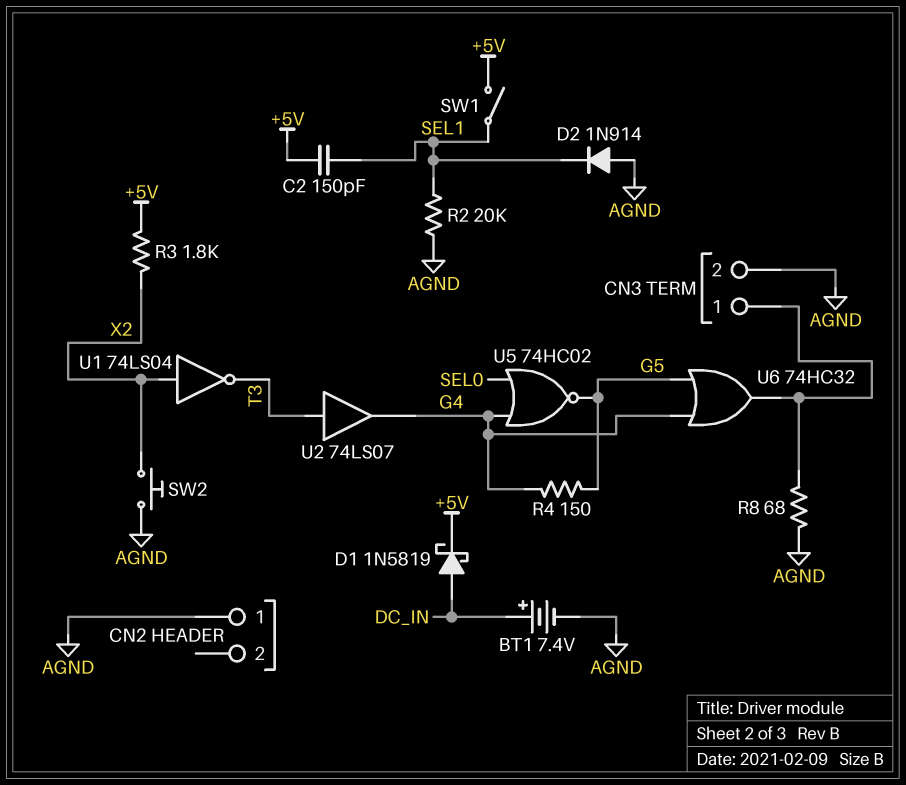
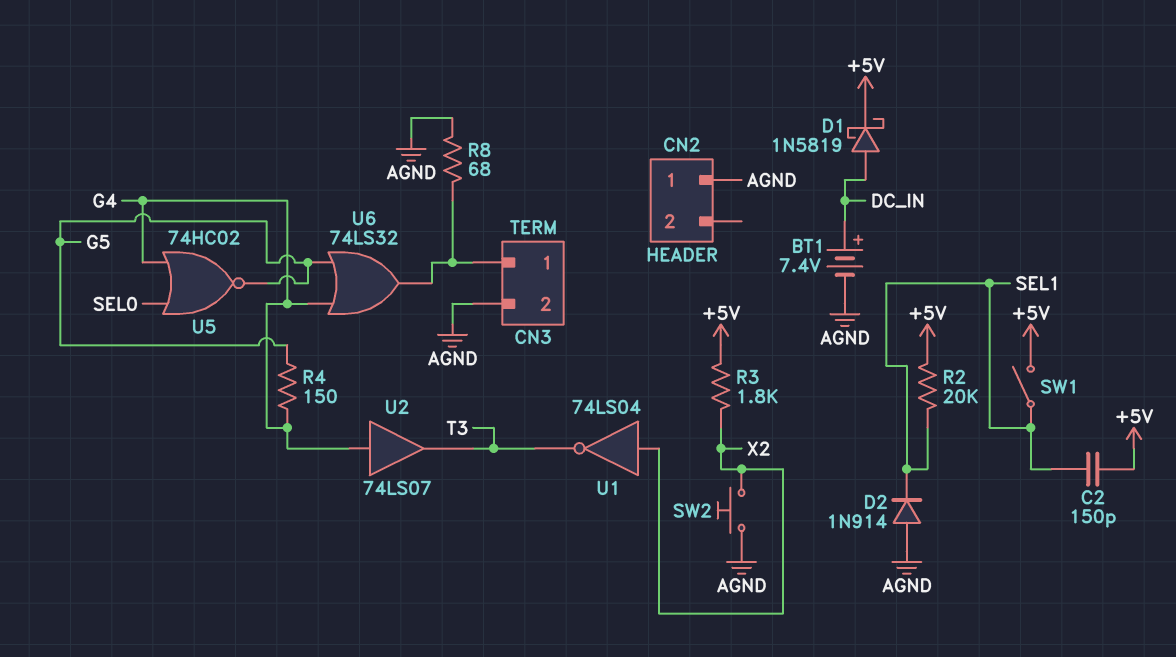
R2: 20k (AGND, SEL1) -> 20k (+5V, SEL1)
U2: buffer 74LS07 (in T3, out G4) -> buffer 74LS07 (in G4, out T3)
U6: OR 74HC32 (in G4, in G5, out CN3/1) -> OR 74LS32 (in G4, in G5, out CN3/1)

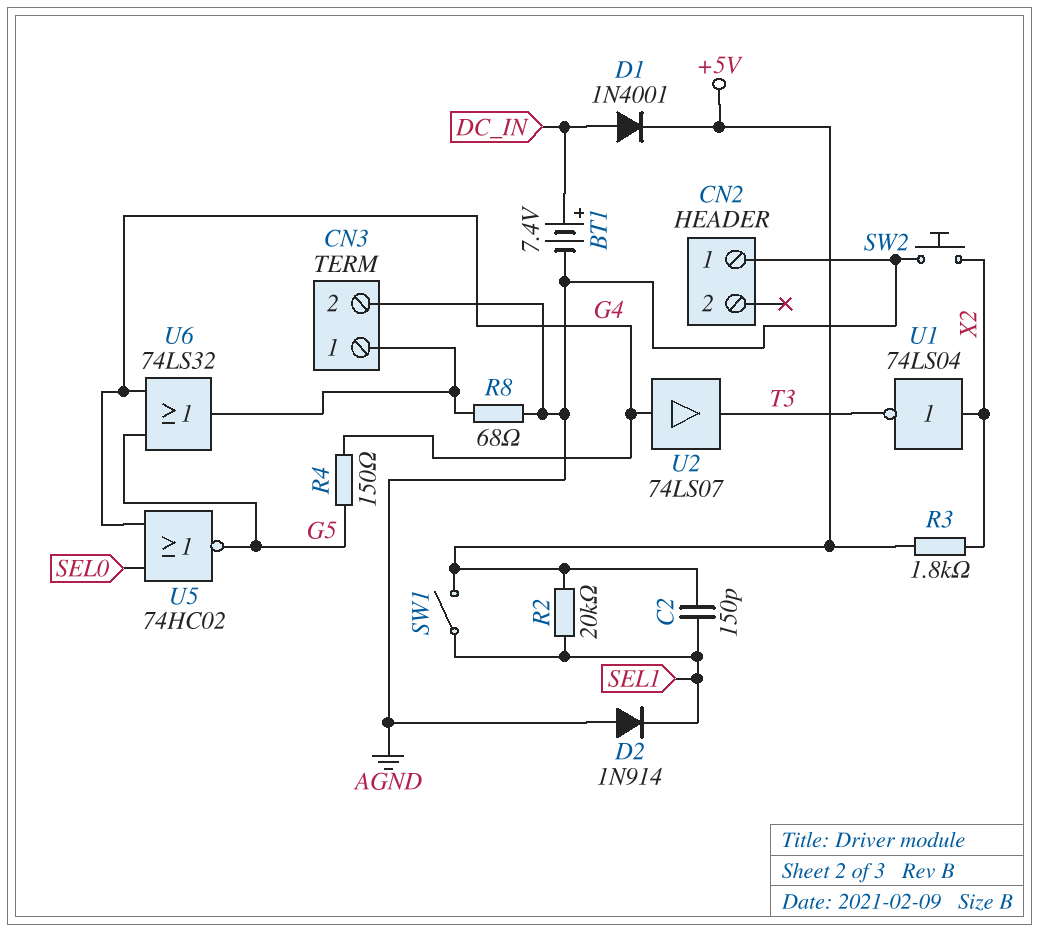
D1: schottky 1N5819 (A DC_IN, K +5V) -> diode 1N4001 (A DC_IN, K +5V)

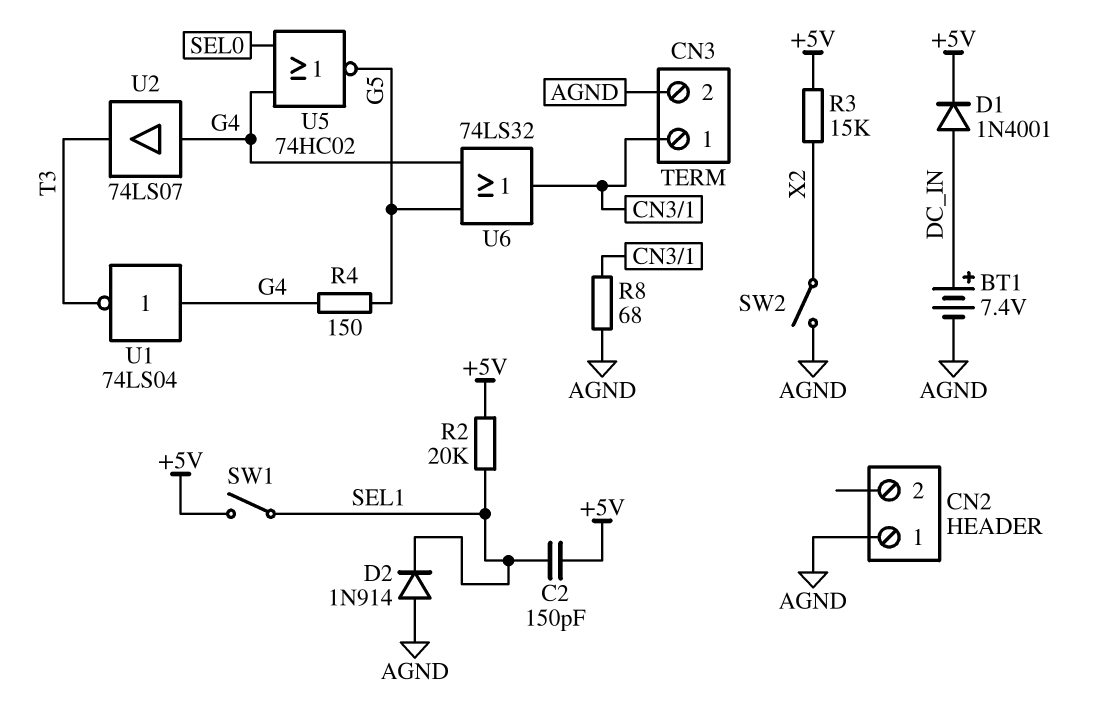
R3: 1.8k (+5V, X2) -> 15k (+5V, X2)
SW2: button (AGND, X2) -> switch (AGND, X2)
U1: NOT 74LS04 (in X2, out T3) -> NOT 74LS04 (in G4, out T3)

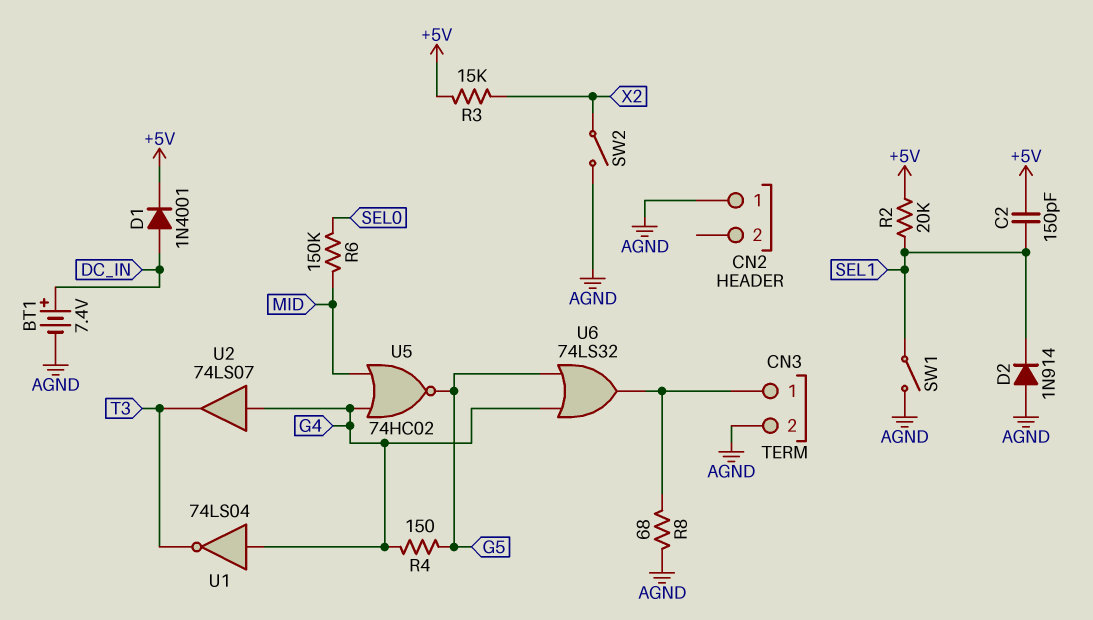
R6: none -> 150k (MID, SEL0)
SW1: switch (+5V, SEL1) -> switch (AGND, SEL1)
U5: NOR 74HC02 (in G4, in SEL0, out G5) -> NOR 74HC02 (in G4, in MID, out G5)

